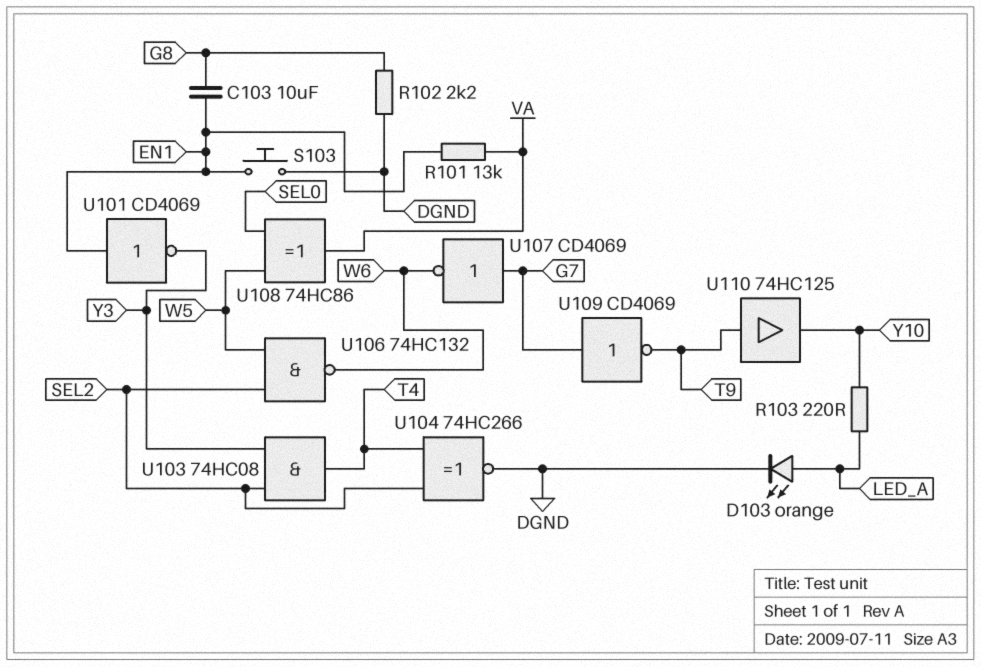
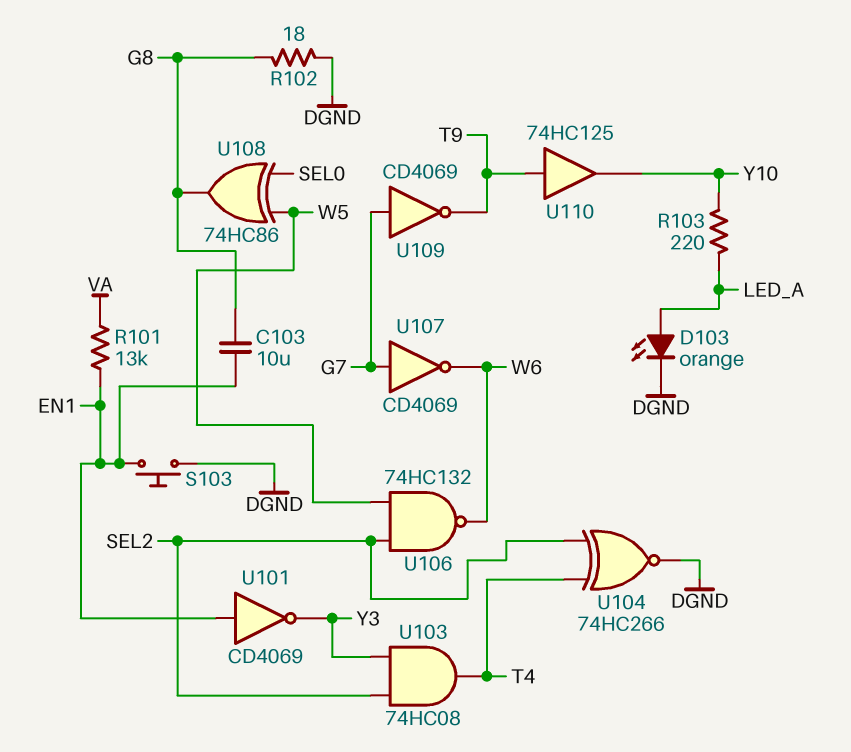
R102: 2.2k (DGND, G8) -> 18 (DGND, G8)
U108: XOR 74HC86 (in SEL0, in W5, out VA) -> XOR 74HC86 (in SEL0, in W5, out G8)

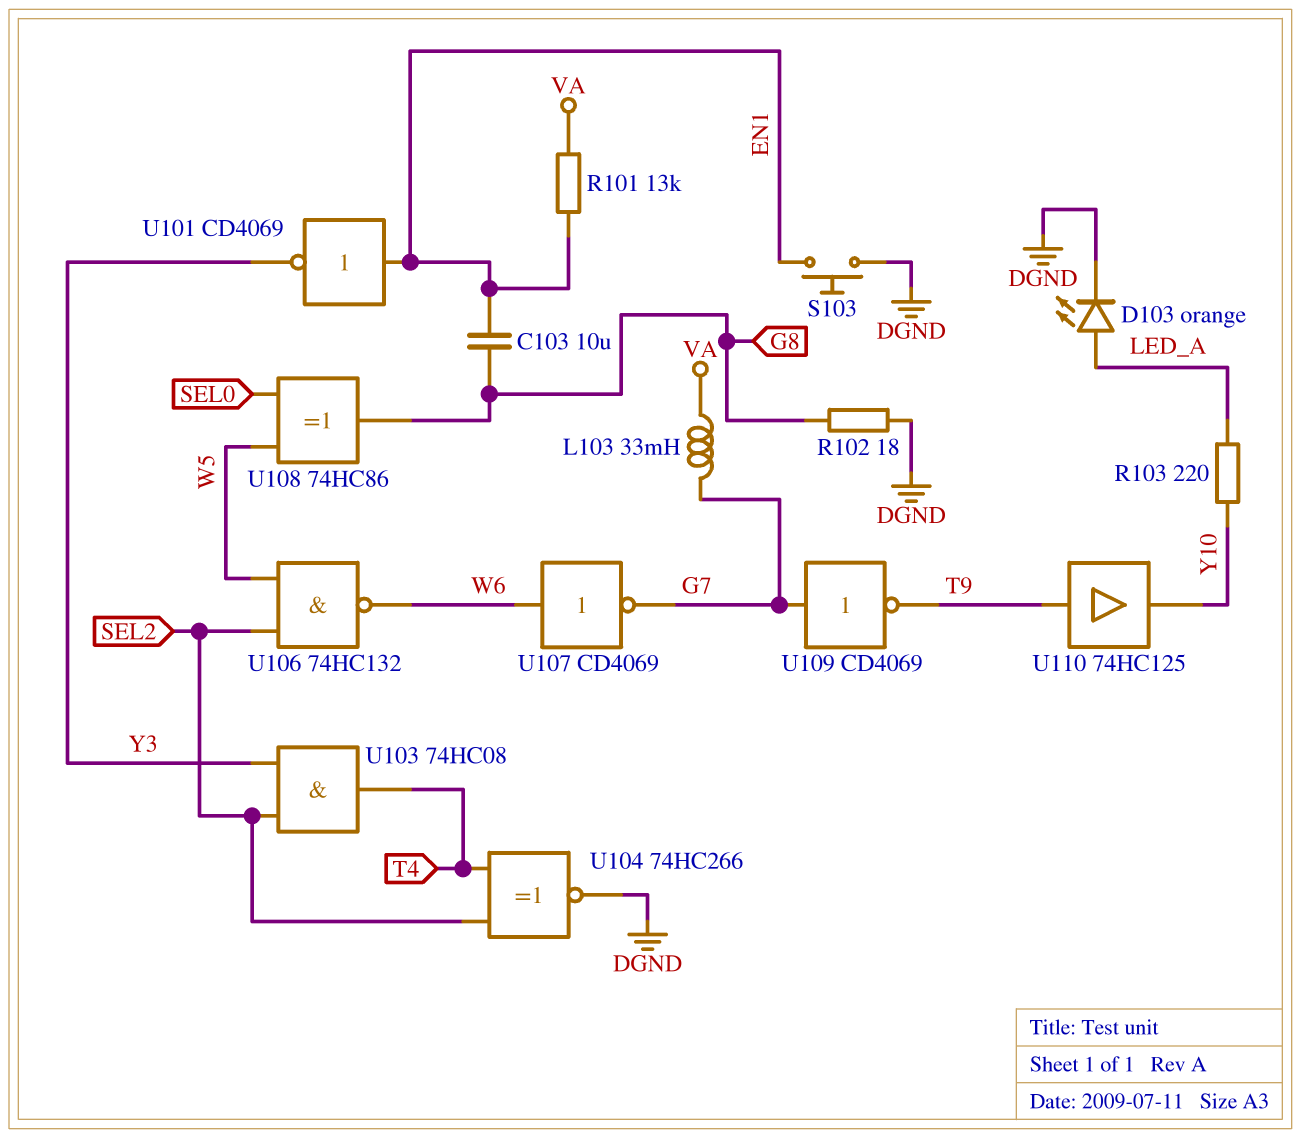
L103: none -> 33mH (G7, VA)
U107: NOT CD4069 (in G7, out W6) -> NOT CD4069 (in W6, out G7)

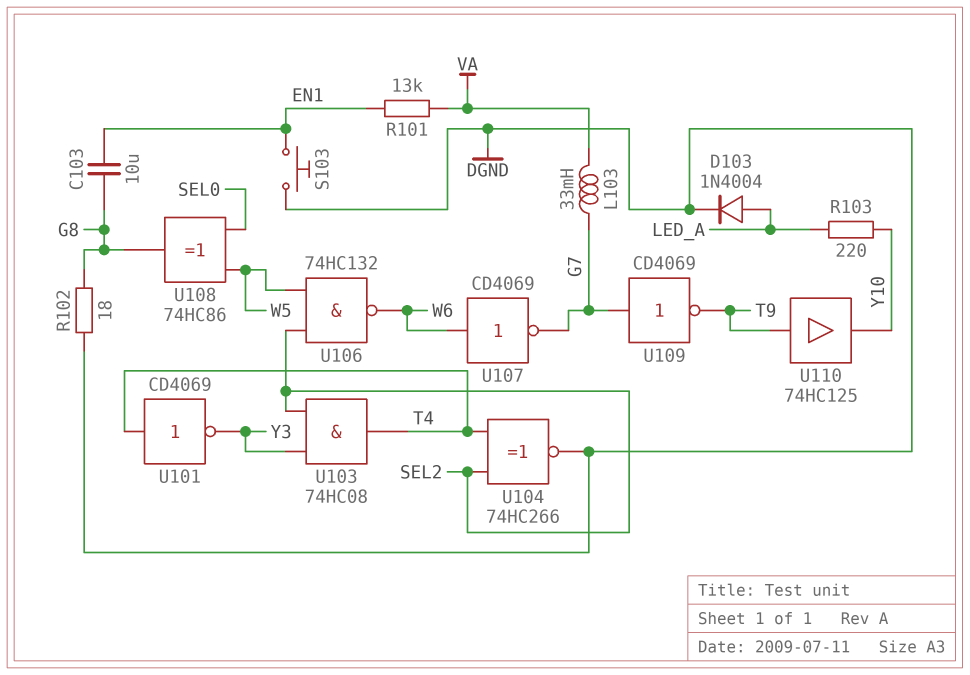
D103: LED orange (A LED_A, K DGND) -> diode 1N4004 (A LED_A, K DGND)
U101: NOT CD4069 (in EN1, out Y3) -> NOT CD4069 (in T4, out Y3)

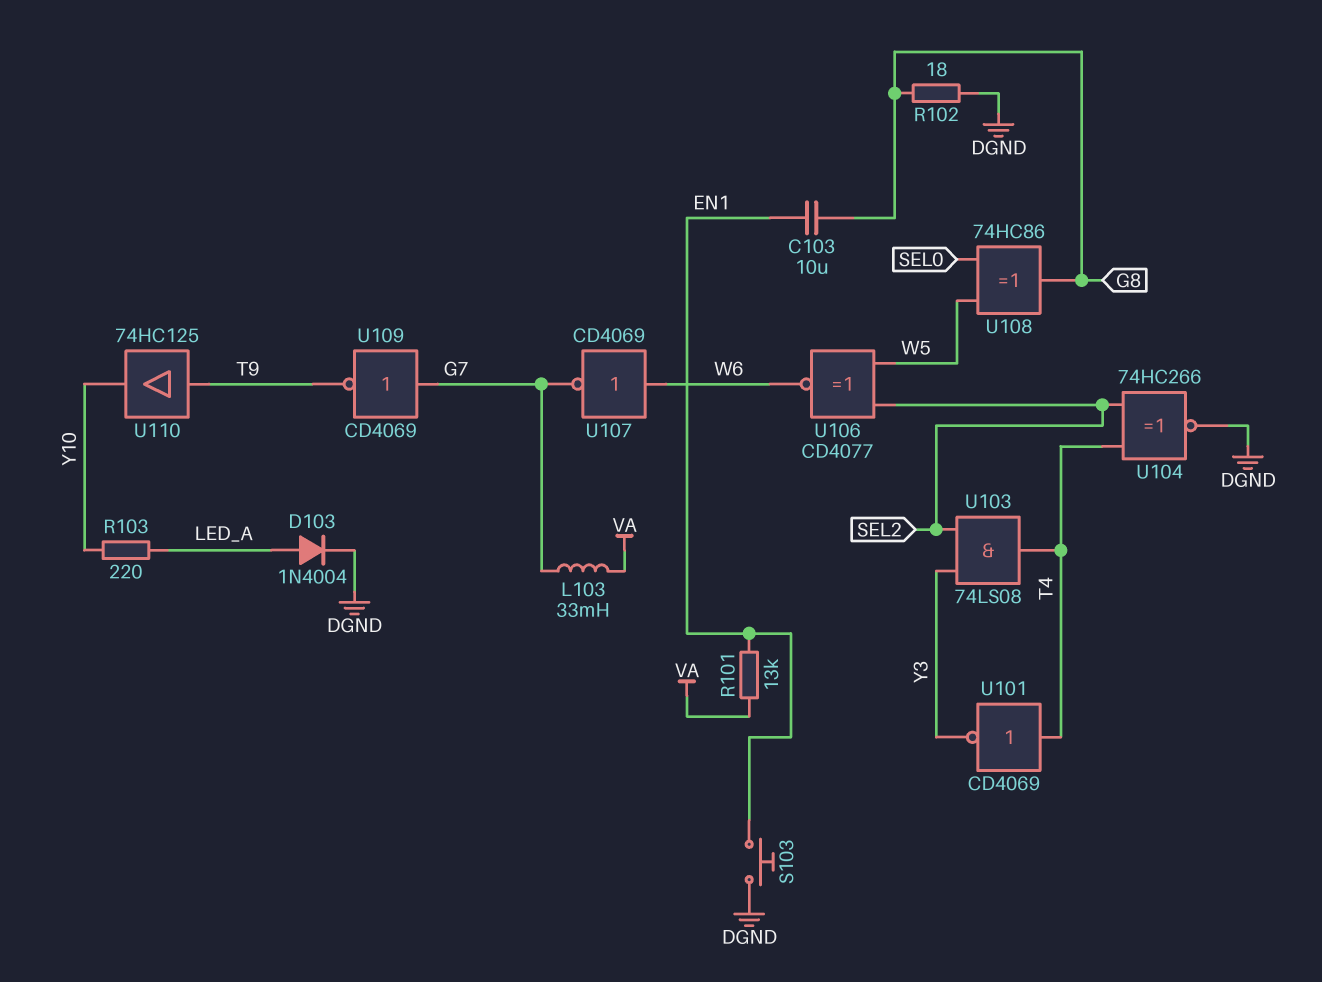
U103: AND 74HC08 (in SEL2, in Y3, out T4) -> AND 74LS08 (in SEL2, in Y3, out T4)
U106: NAND 74HC132 (in SEL2, in W5, out W6) -> XNOR CD4077 (in SEL2, in W5, out W6)

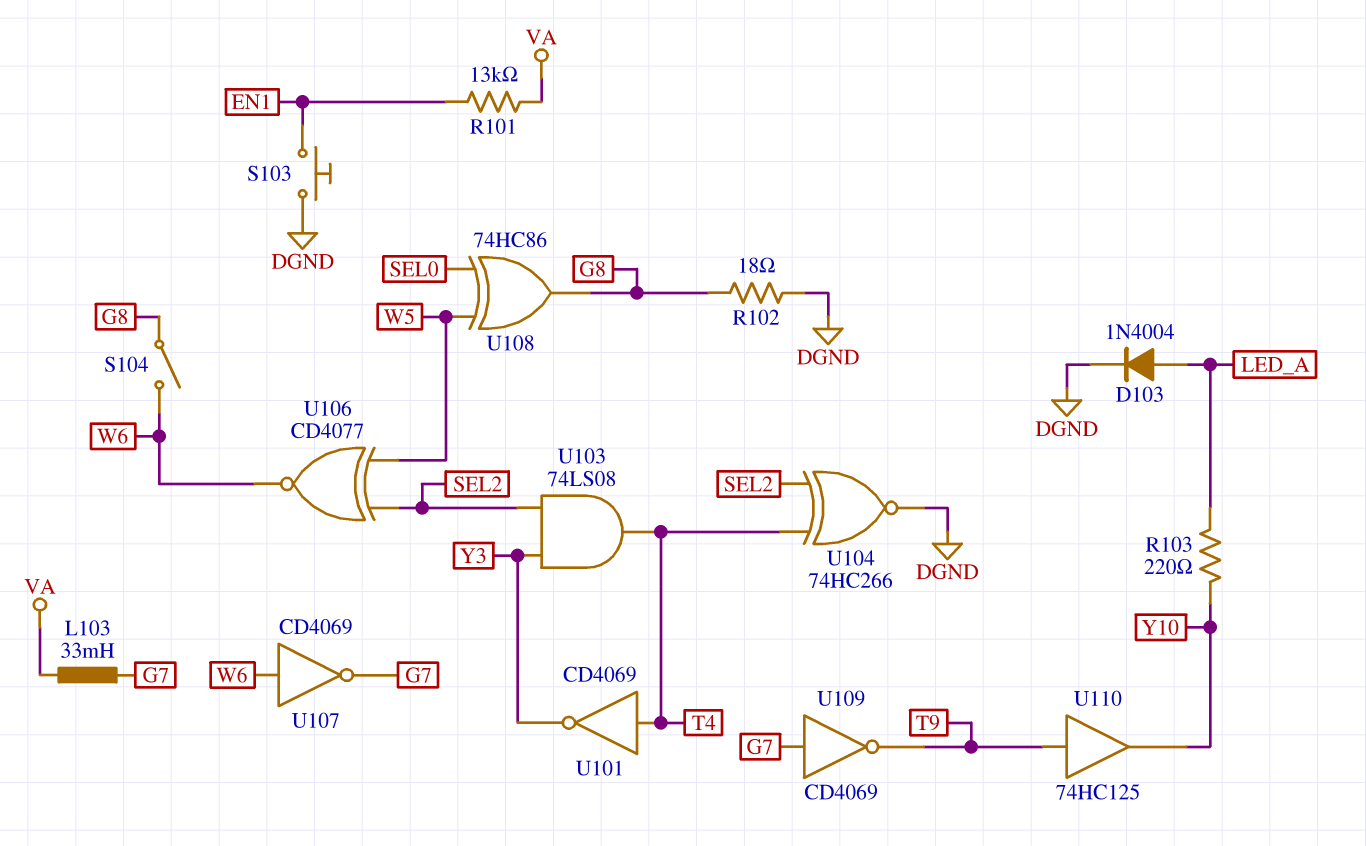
C103: 10uF (EN1, G8) -> none
S104: none -> switch (G8, W6)

